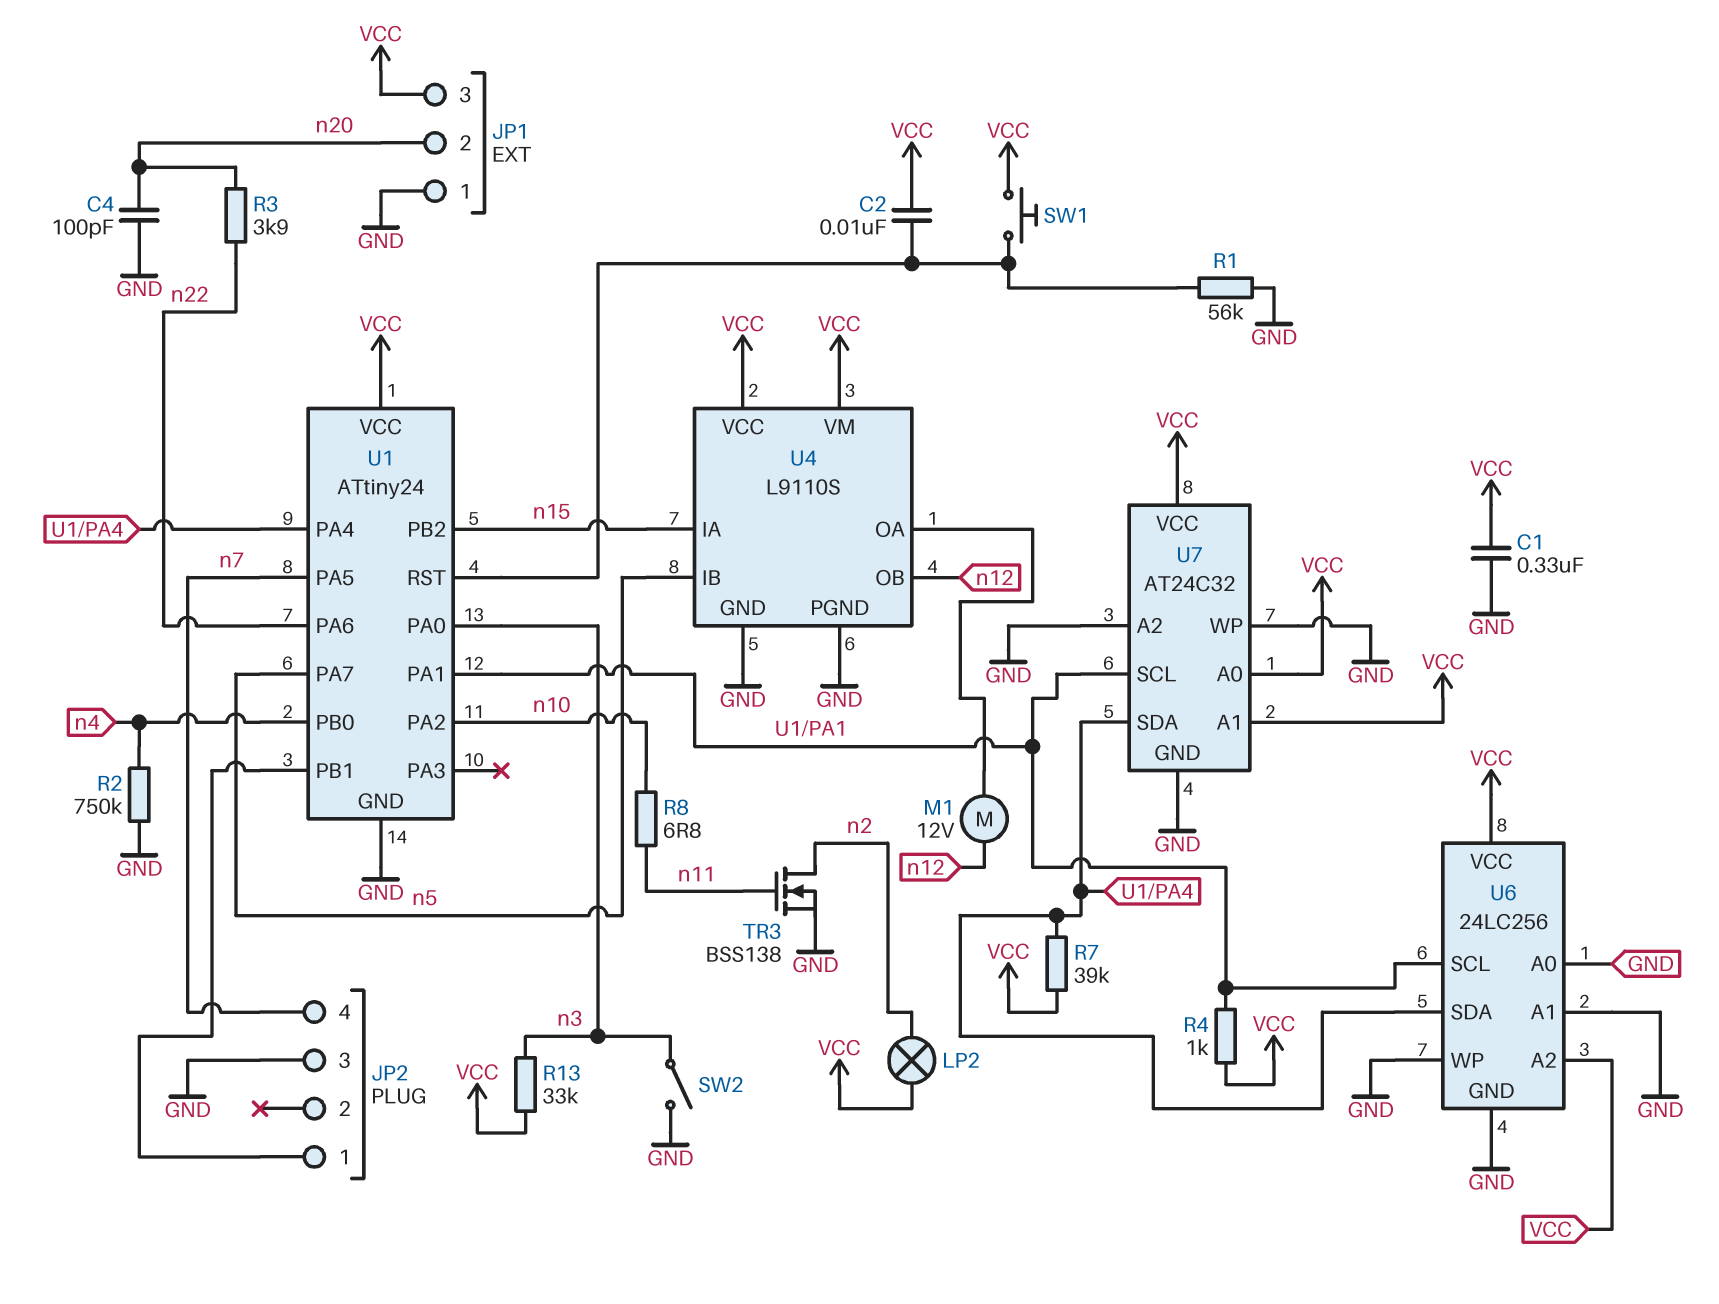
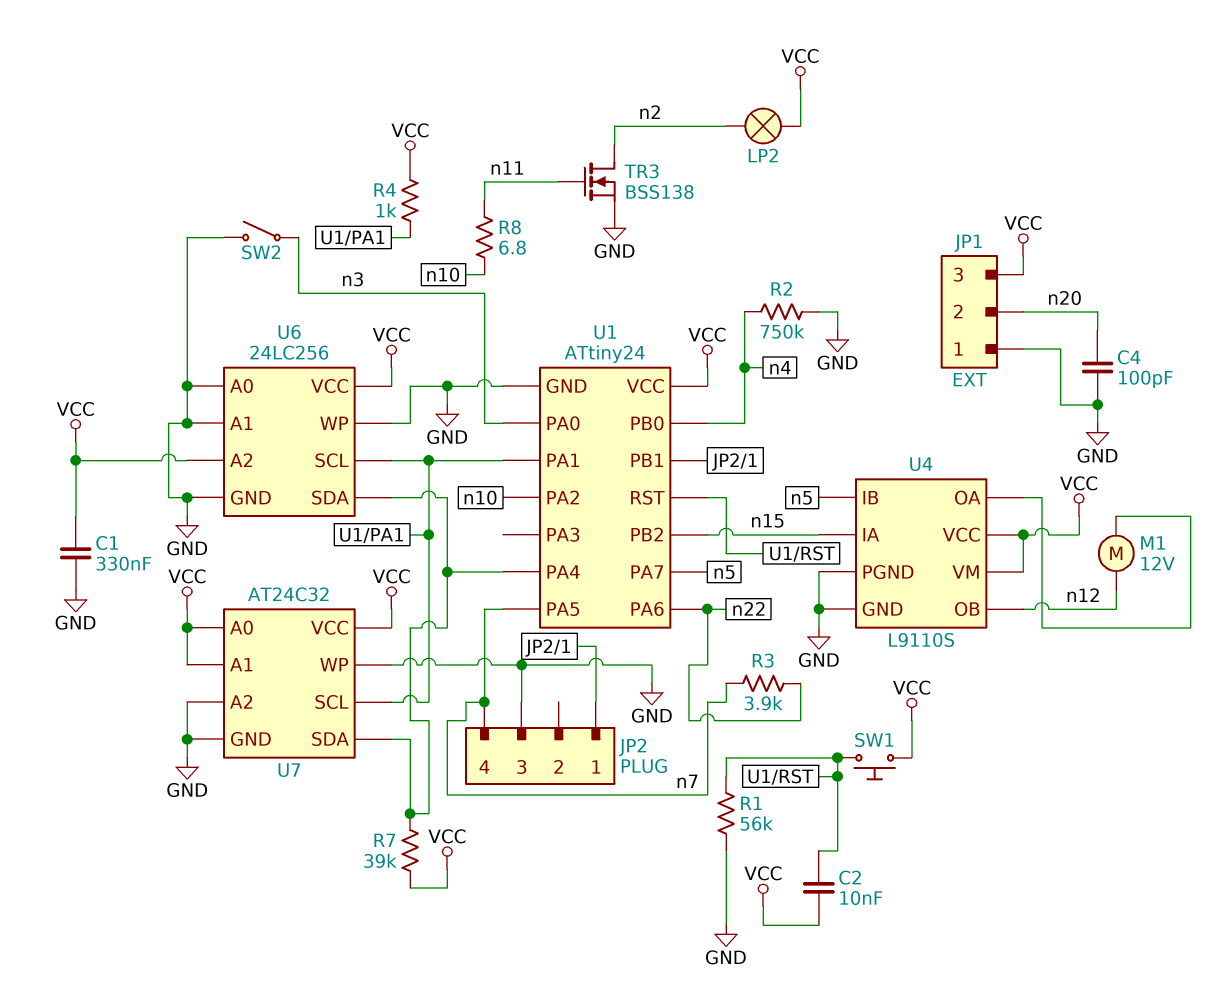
R3: 3.9k (n20, n22) -> 3.9k (n7, n22)
R13: 33k (VCC, n3) -> none

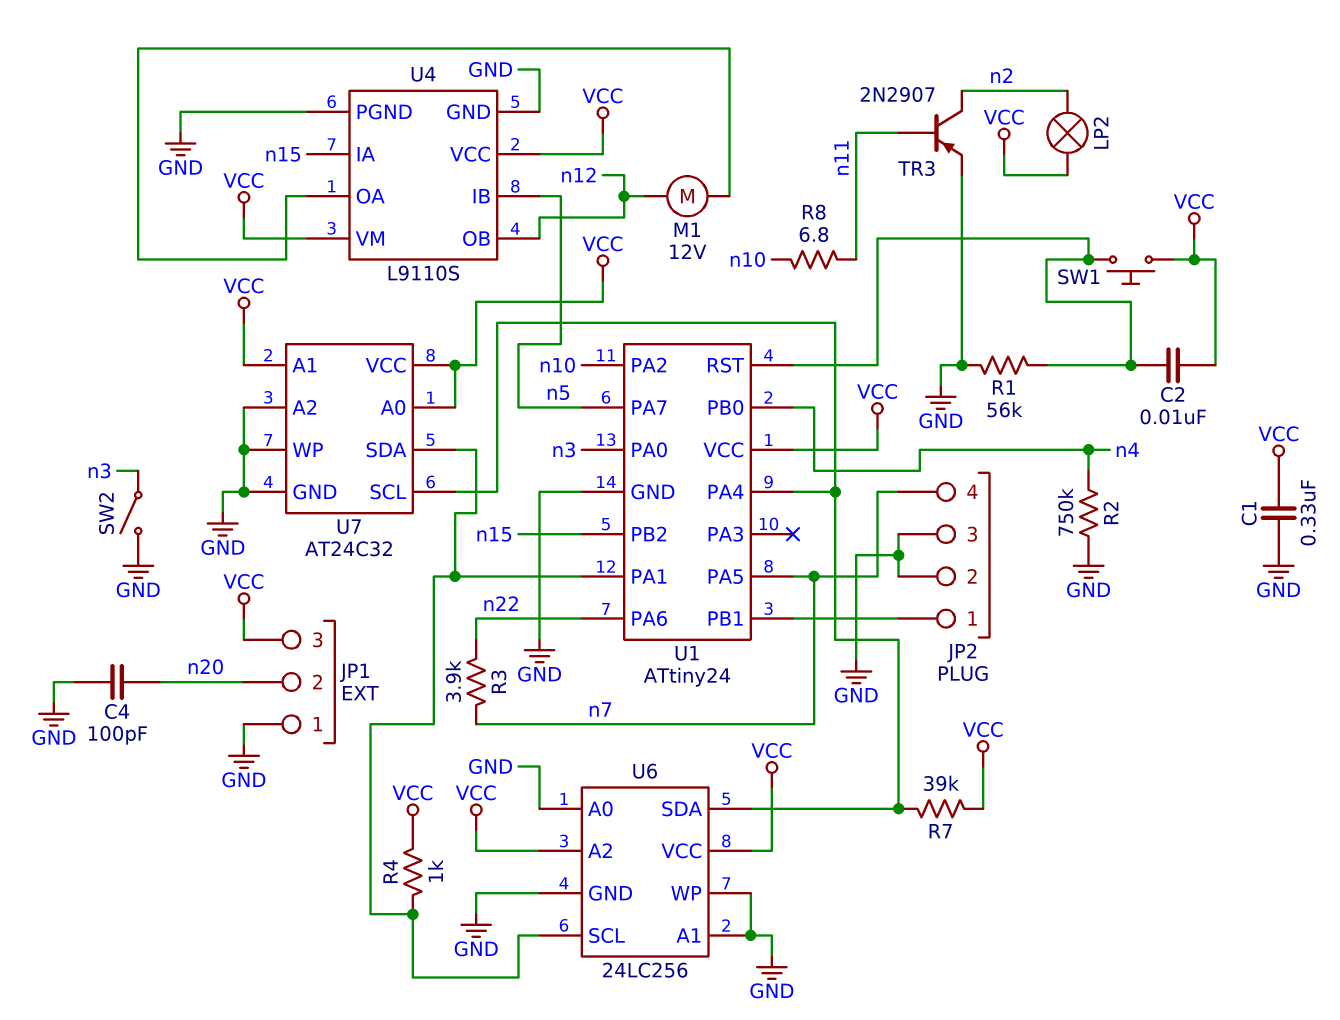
JP2 pin 2: none -> GND
TR3: NMOS BSS138 (G n11, D n2, S GND) -> PNP 2N2907 (B n11, C n2, E GND)
U7 pin SCL: U1/PA1 -> U1/PA4
U7 pin SDA: U1/PA4 -> U1/PA1

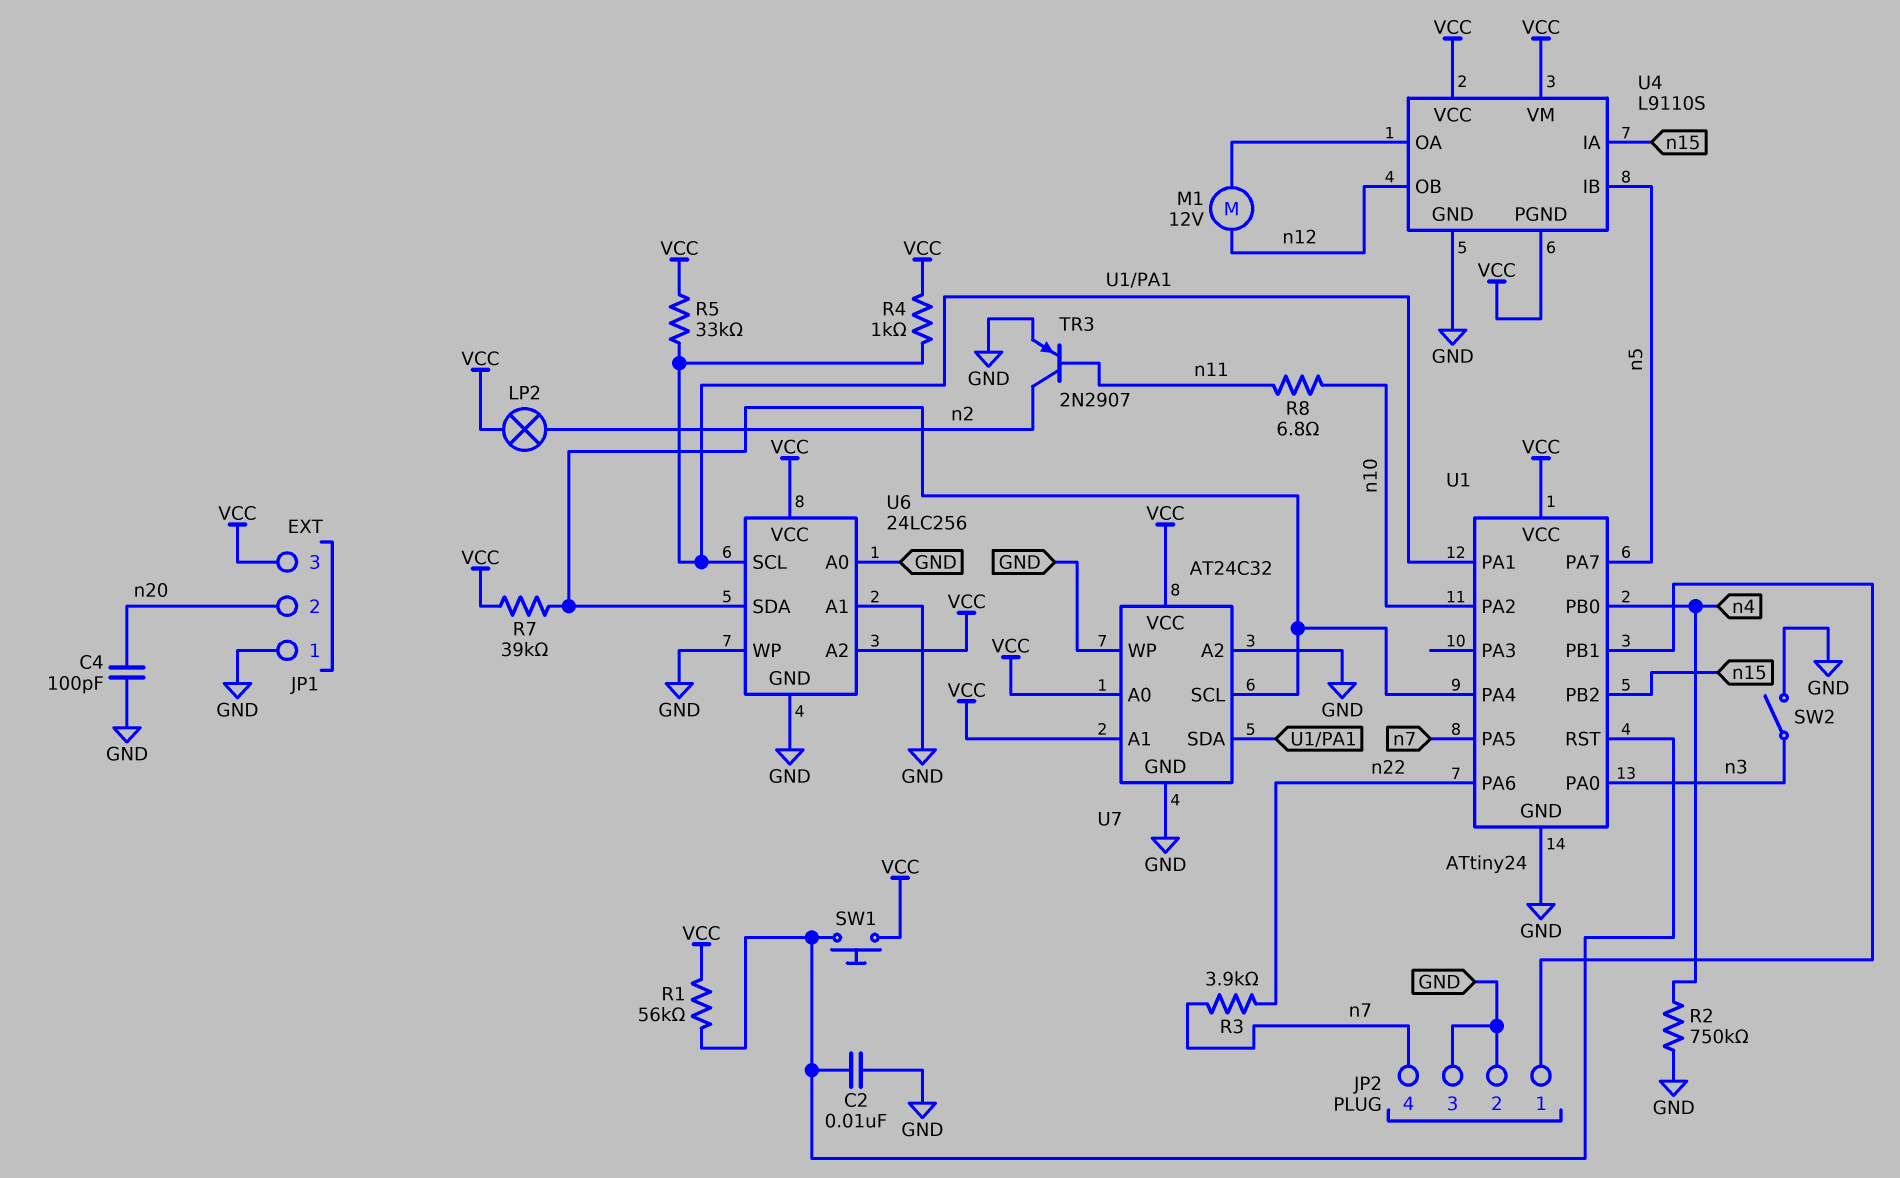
C1: 330nF (GND, VCC) -> none
C2: 10nF (U1/RST, VCC) -> 10nF (GND, U1/RST)
R1: 56k (GND, U1/RST) -> 56k (U1/RST, VCC)
R5: none -> 33k (U1/PA1, VCC)
U4 pin PGND: GND -> VCC

